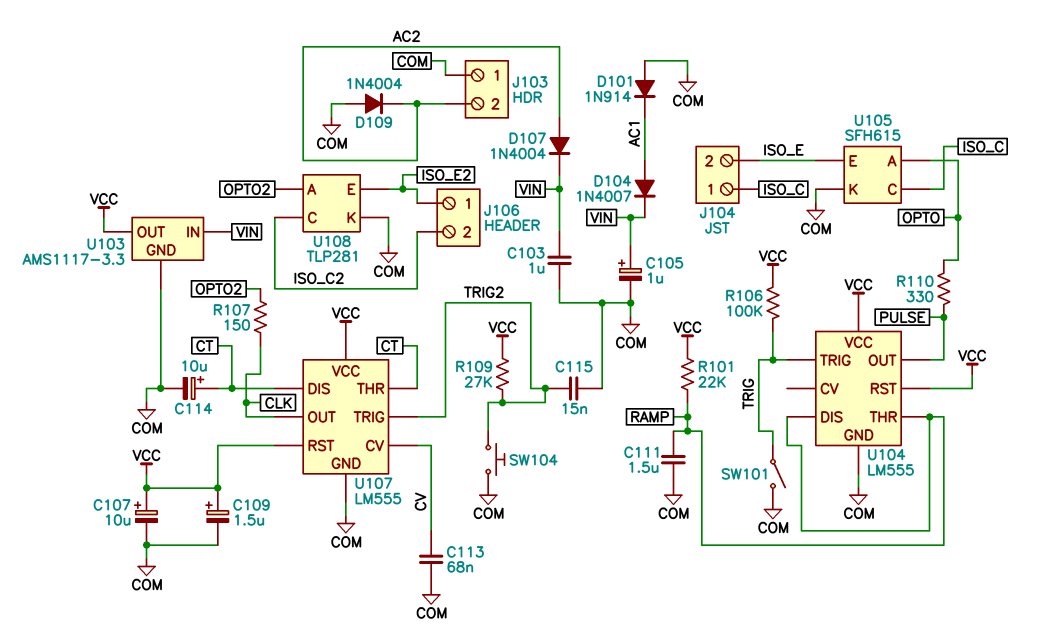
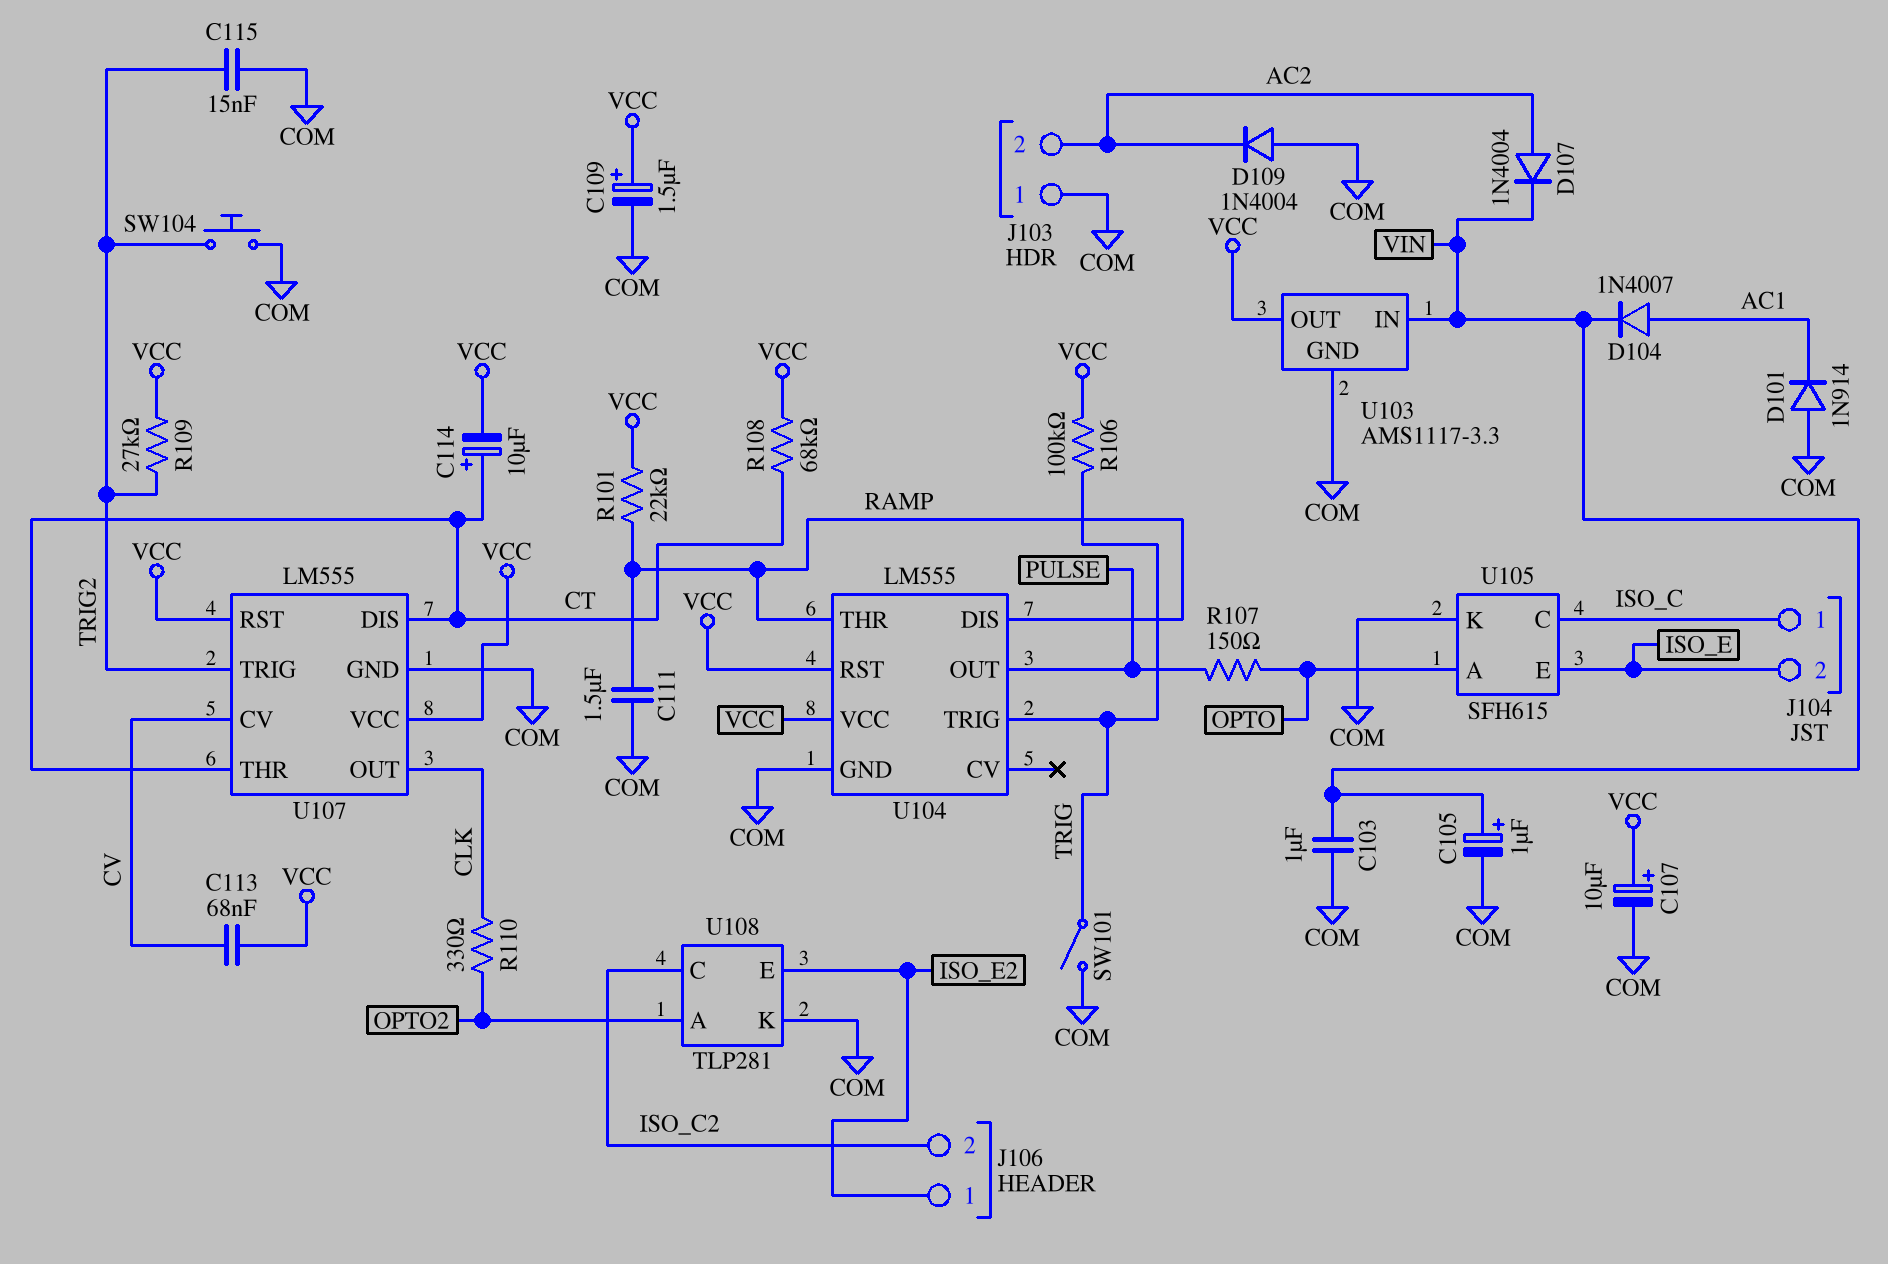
C113: 68nF (COM, CV) -> 68nF (CV, VCC)
C114: 10uF (plus CT, minus COM) -> 10uF (plus CT, minus VCC)
R107: 150 (CLK, OPTO2) -> 150 (OPTO, PULSE)
R108: none -> 68k (CT, VCC)
R110: 330 (OPTO, PULSE) -> 330 (CLK, OPTO2)

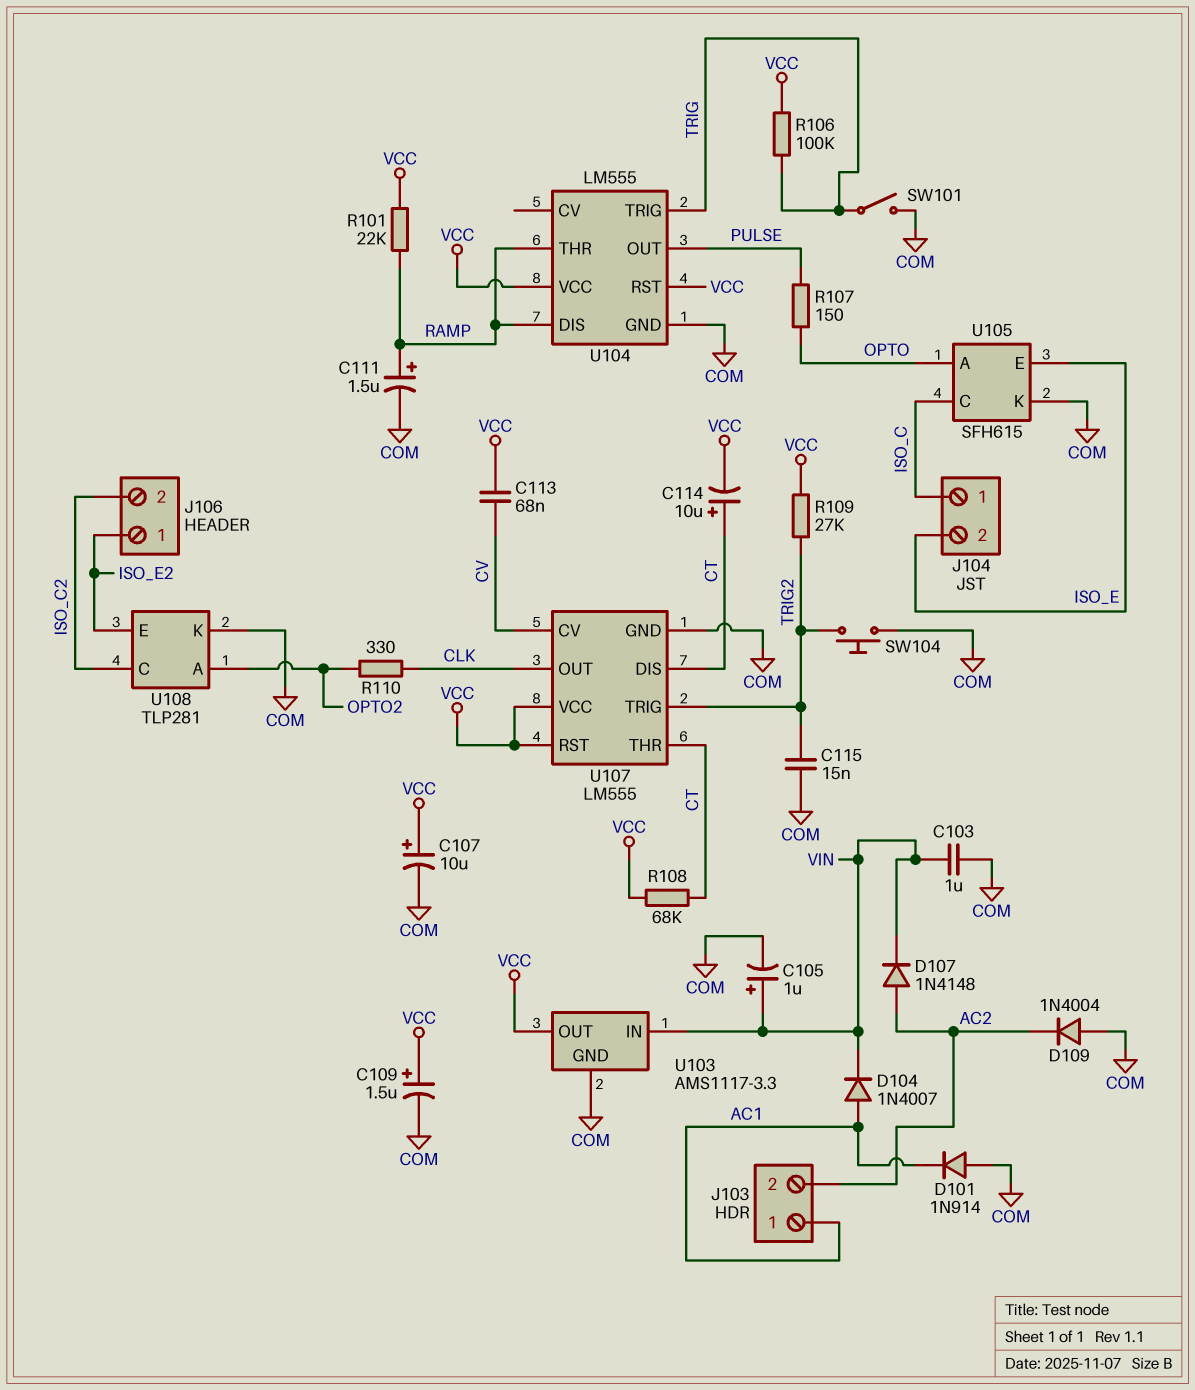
C111: 1.5uF (COM, RAMP) -> 1.5uF (plus RAMP, minus COM)
D107: diode 1N4004 (A AC2, K VIN) -> diode 1N4148 (A AC2, K VIN)
J103 pin 1: COM -> AC1

